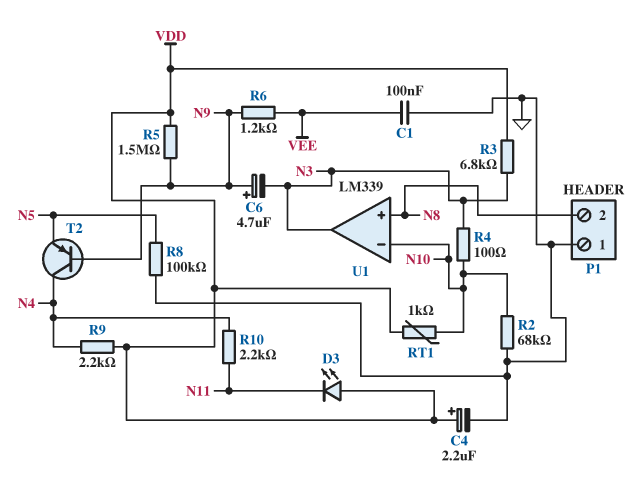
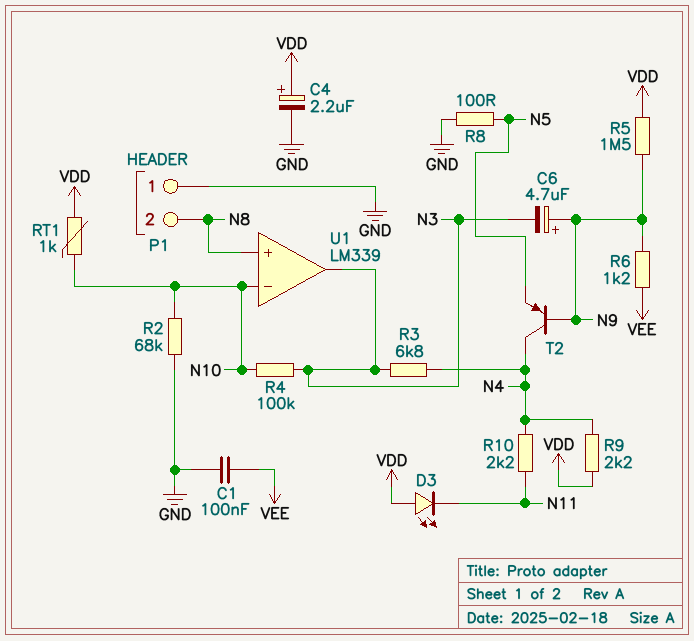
R3: 6.8k (N3, VDD) -> 6.8k (N3, N4)
R4: 100 (N3, N10) -> 100k (N3, N10)
R8: 100k (GND, N5) -> 100 (GND, N5)

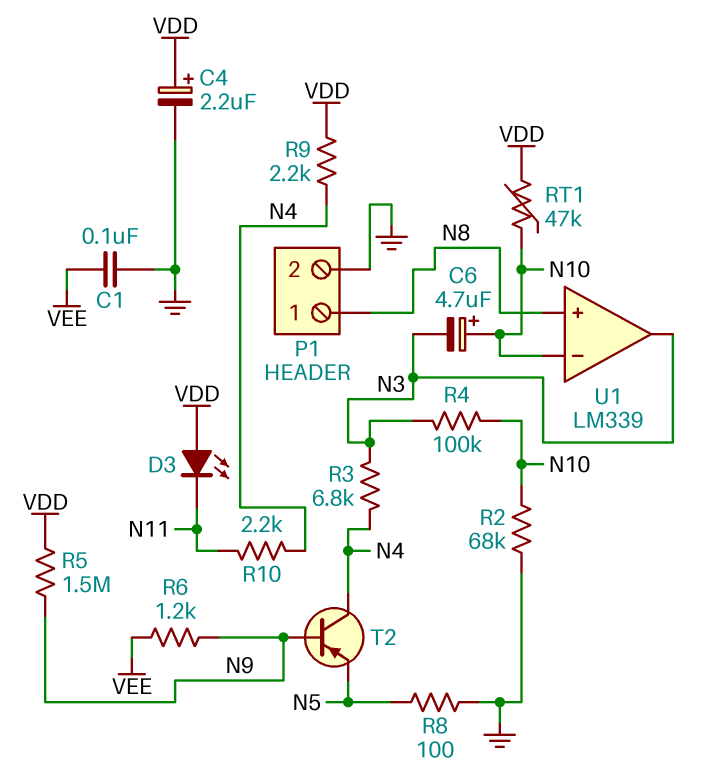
C6: 4.7uF (plus N9, minus N3) -> 4.7uF (plus N10, minus N3)
P1 pin 1: GND -> N8
P1 pin 2: N8 -> GND
RT1: 1k (N10, VDD) -> 47k (N10, VDD)

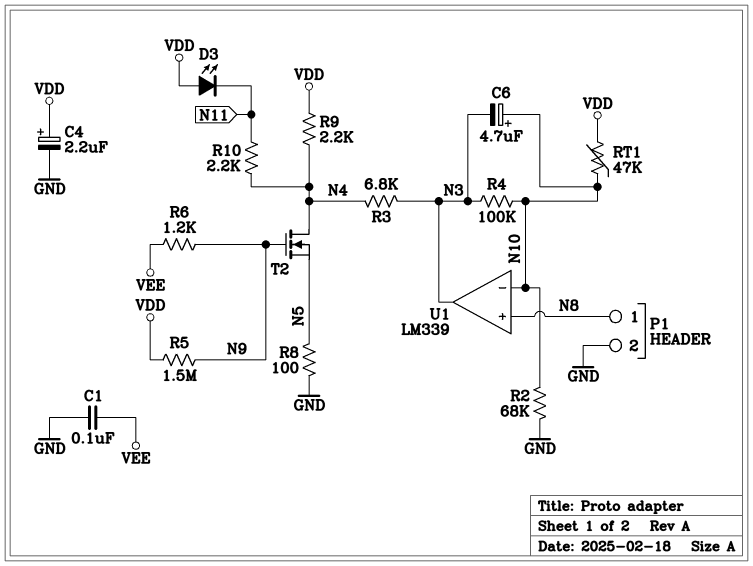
T2: PNP (B N9, C N4, E N5) -> NMOS (G N9, D N4, S N5)

